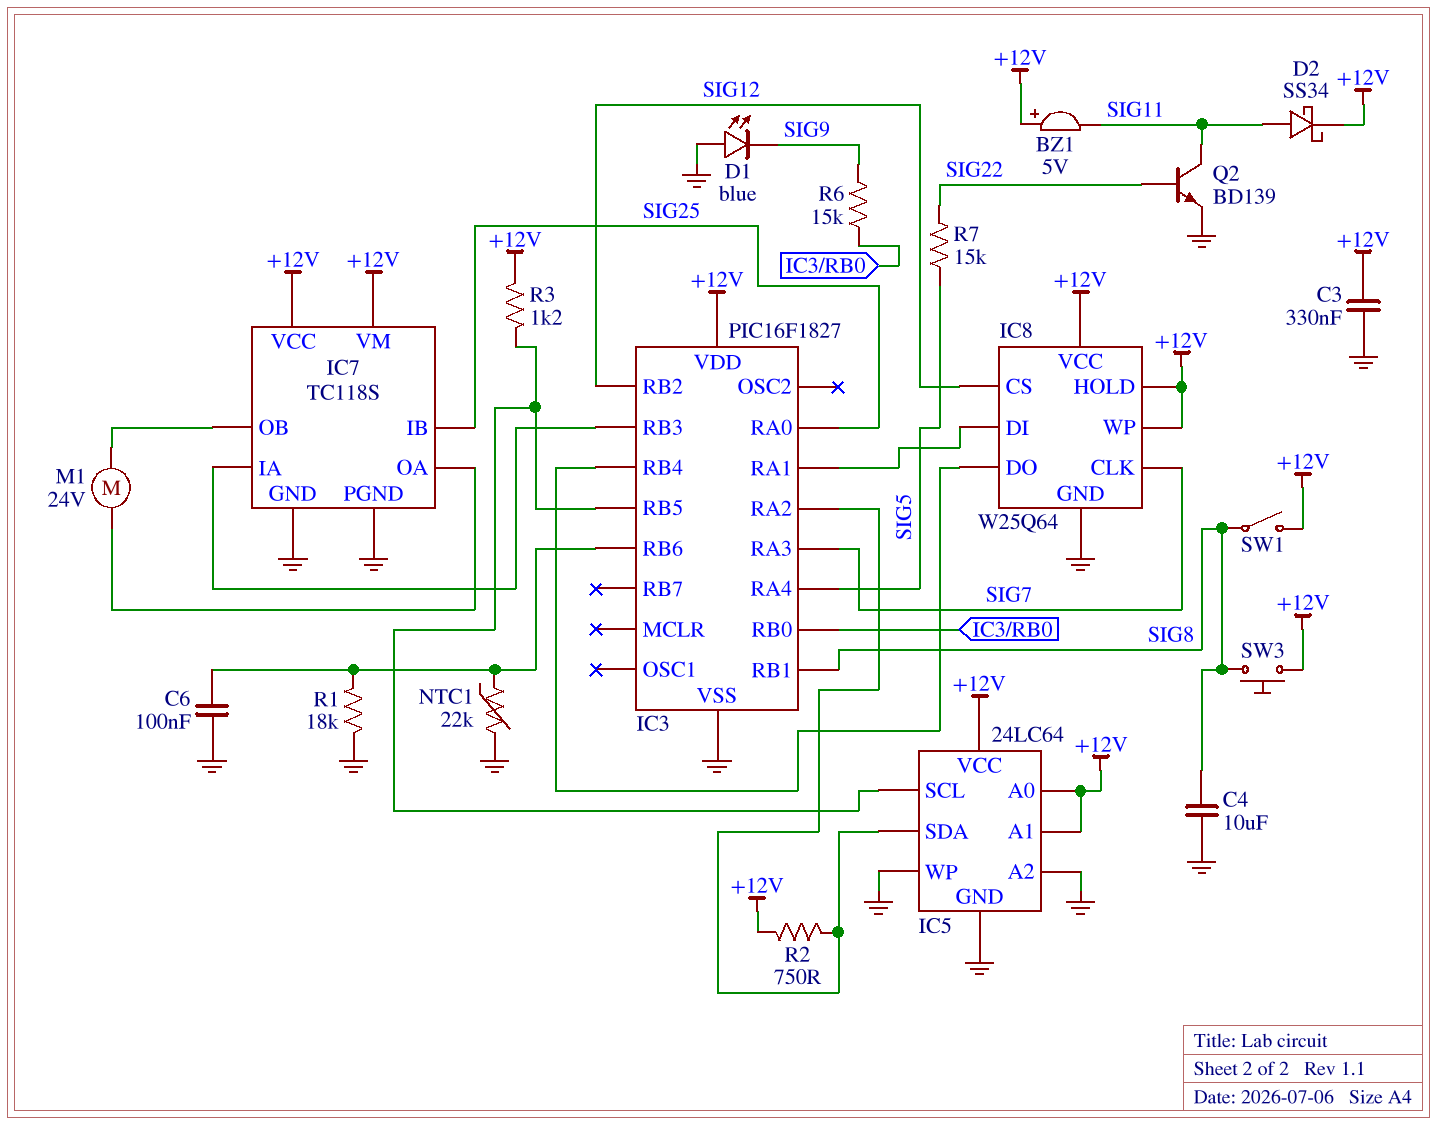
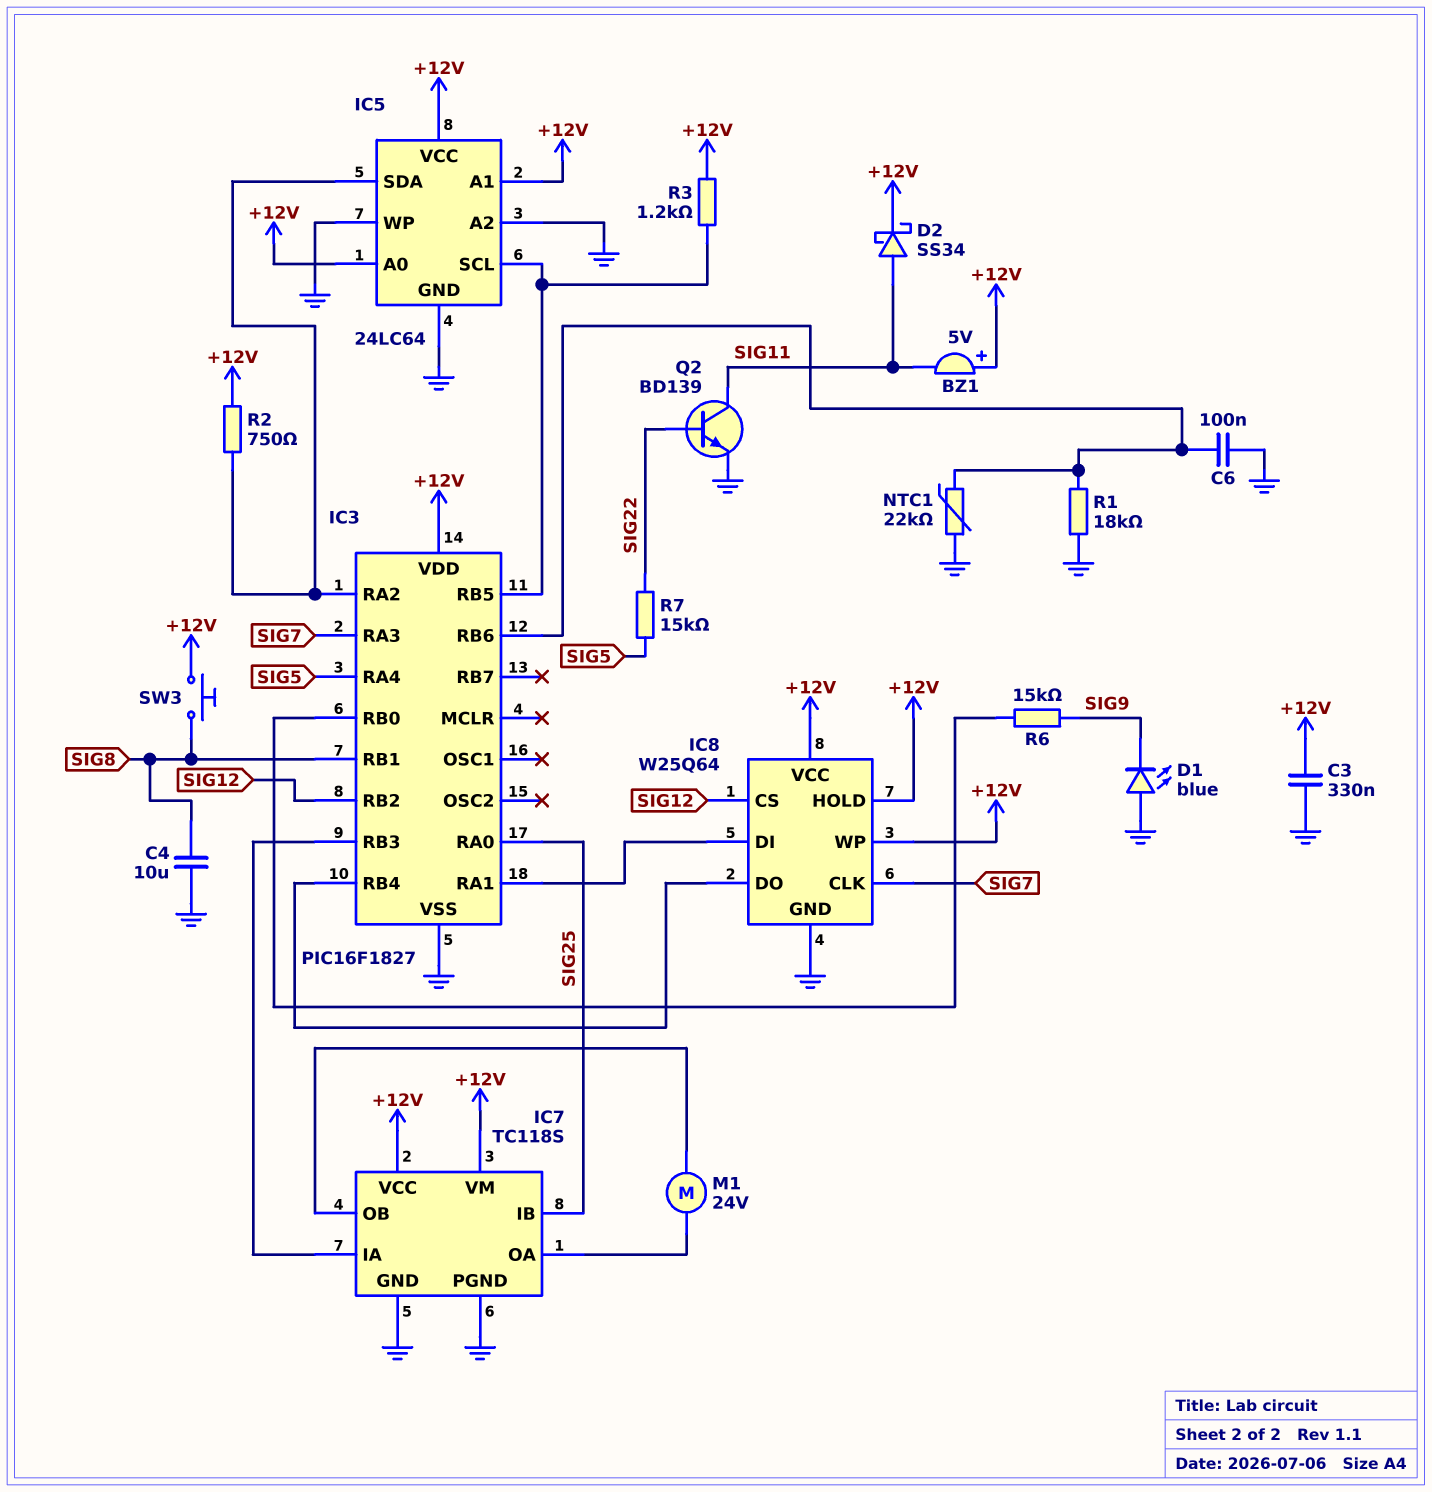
SW1: switch (+12V, SIG8) -> none

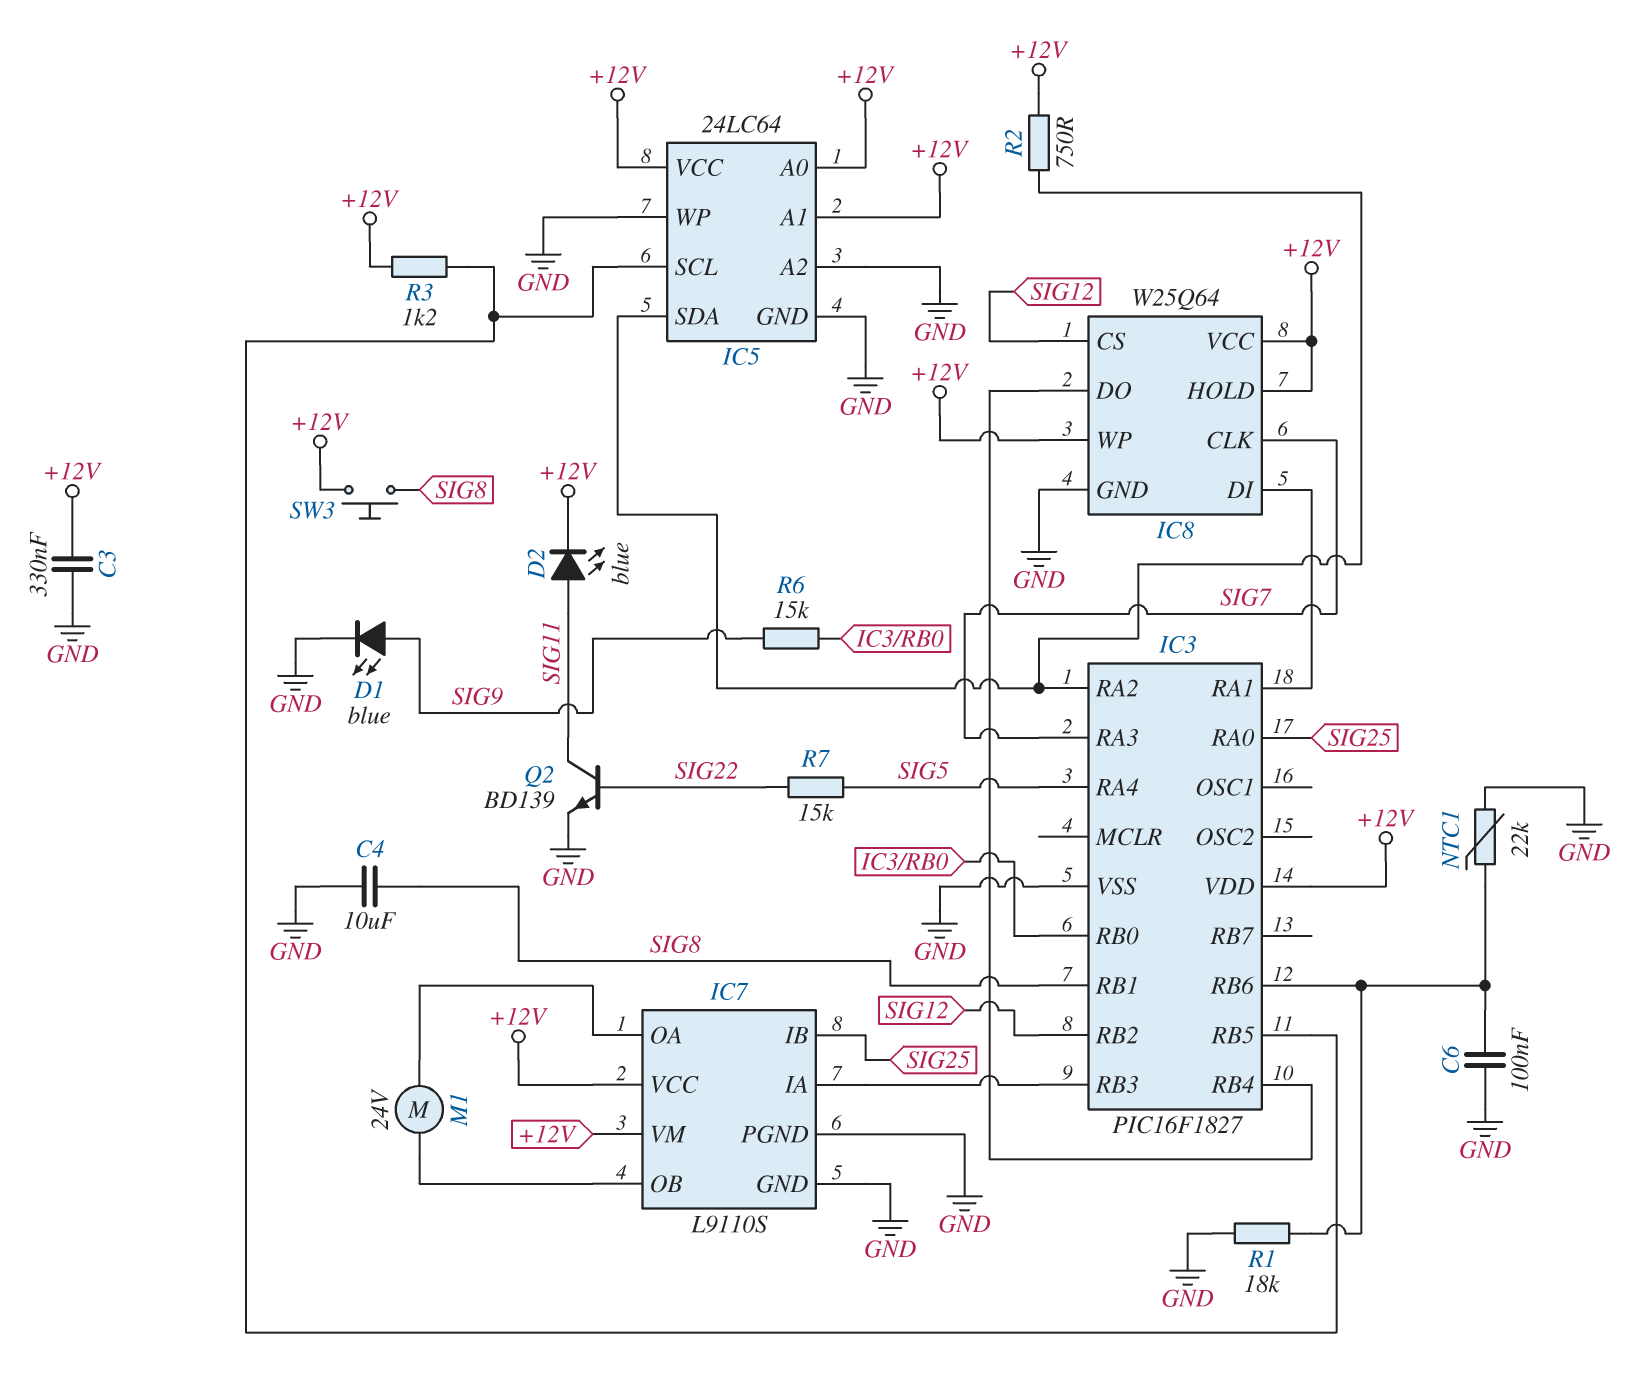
BZ1: buzzer 5V (plus +12V, minus SIG11) -> none
D1: LED blue (A GND, K SIG9) -> LED blue (A SIG9, K GND)
D2: schottky SS34 (A SIG11, K +12V) -> LED blue (A SIG11, K +12V)
IC7: TC118S -> L9110S

